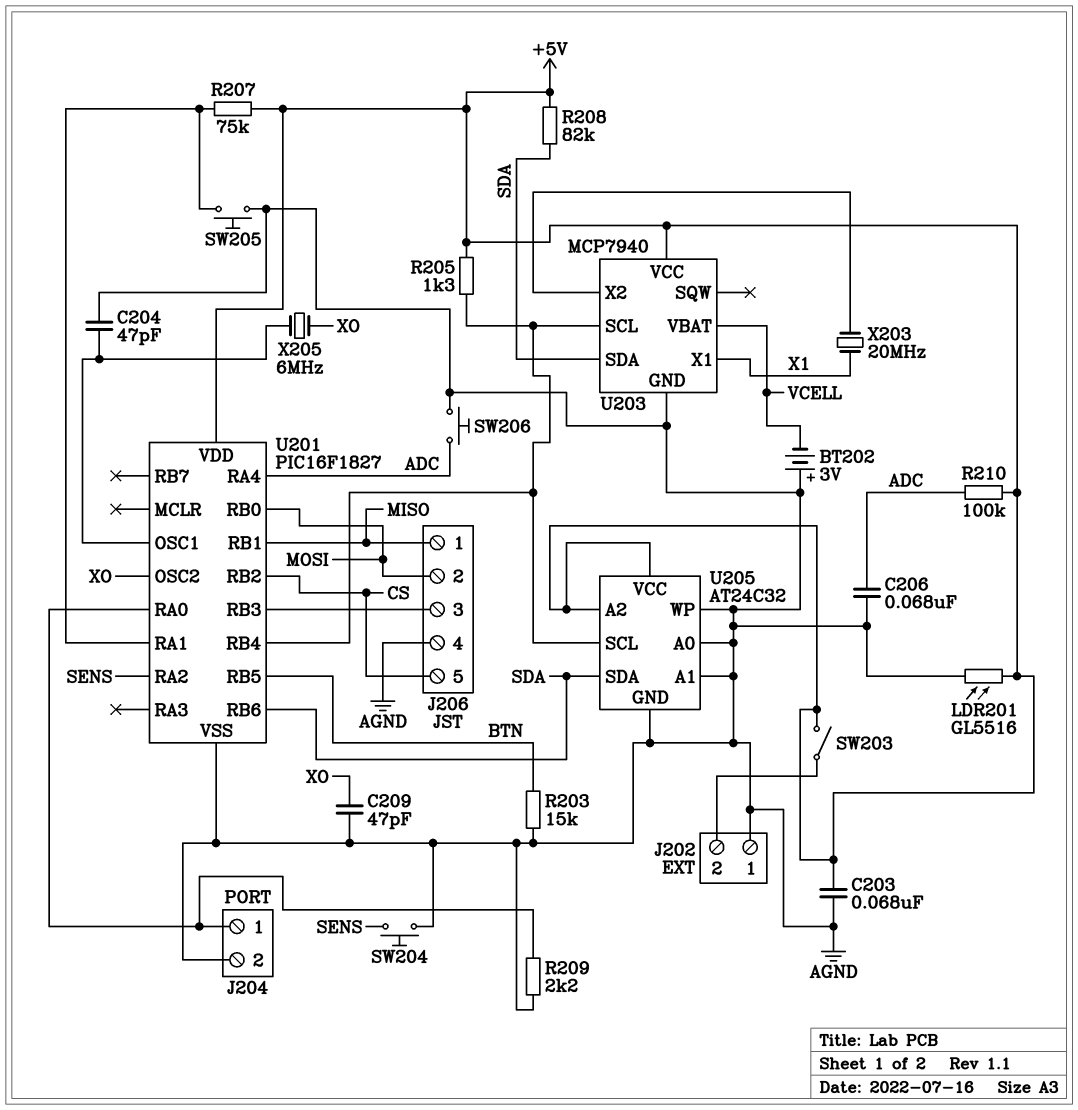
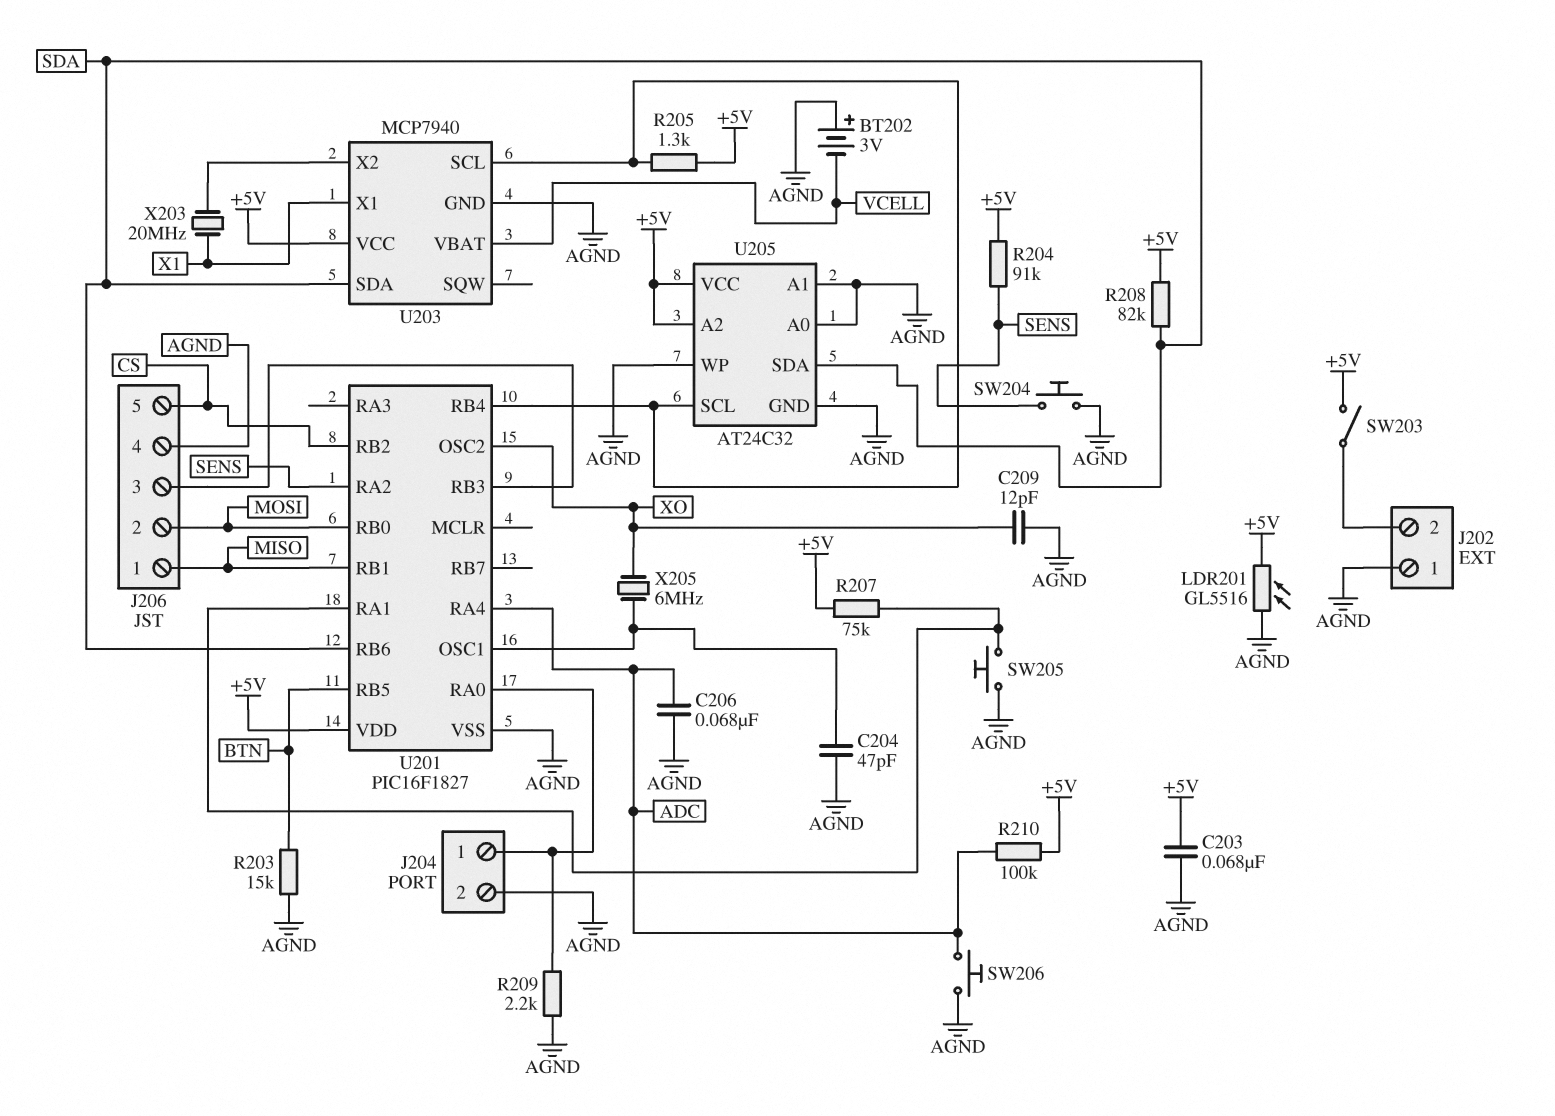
C209: 47pF (AGND, XO) -> 12pF (AGND, XO)
R204: none -> 91k (+5V, SENS)

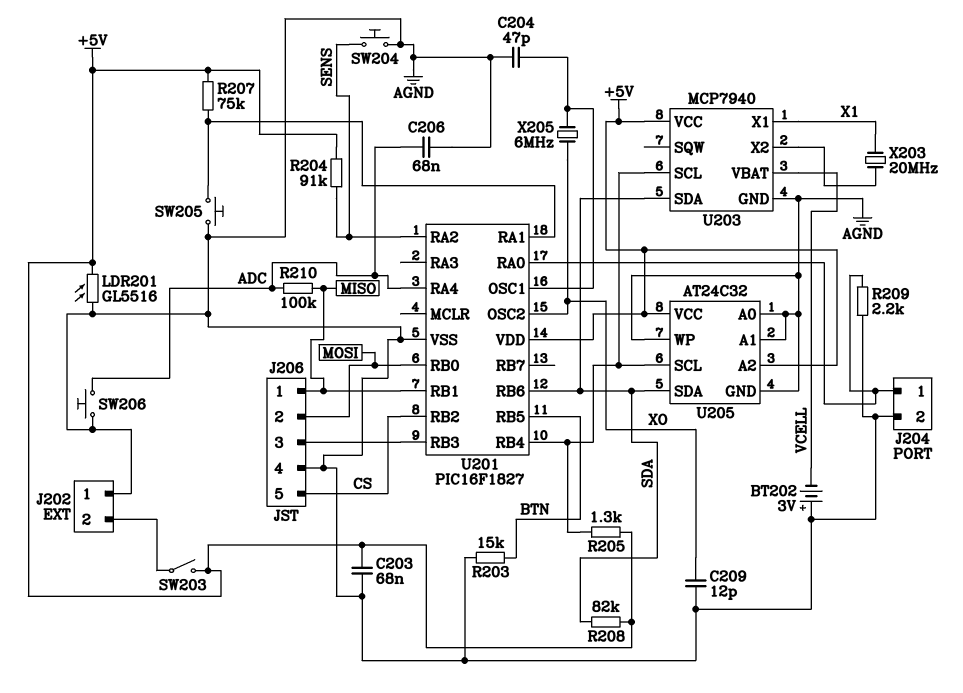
R210: 100k (+5V, ADC) -> 100k (ADC, MISO)

